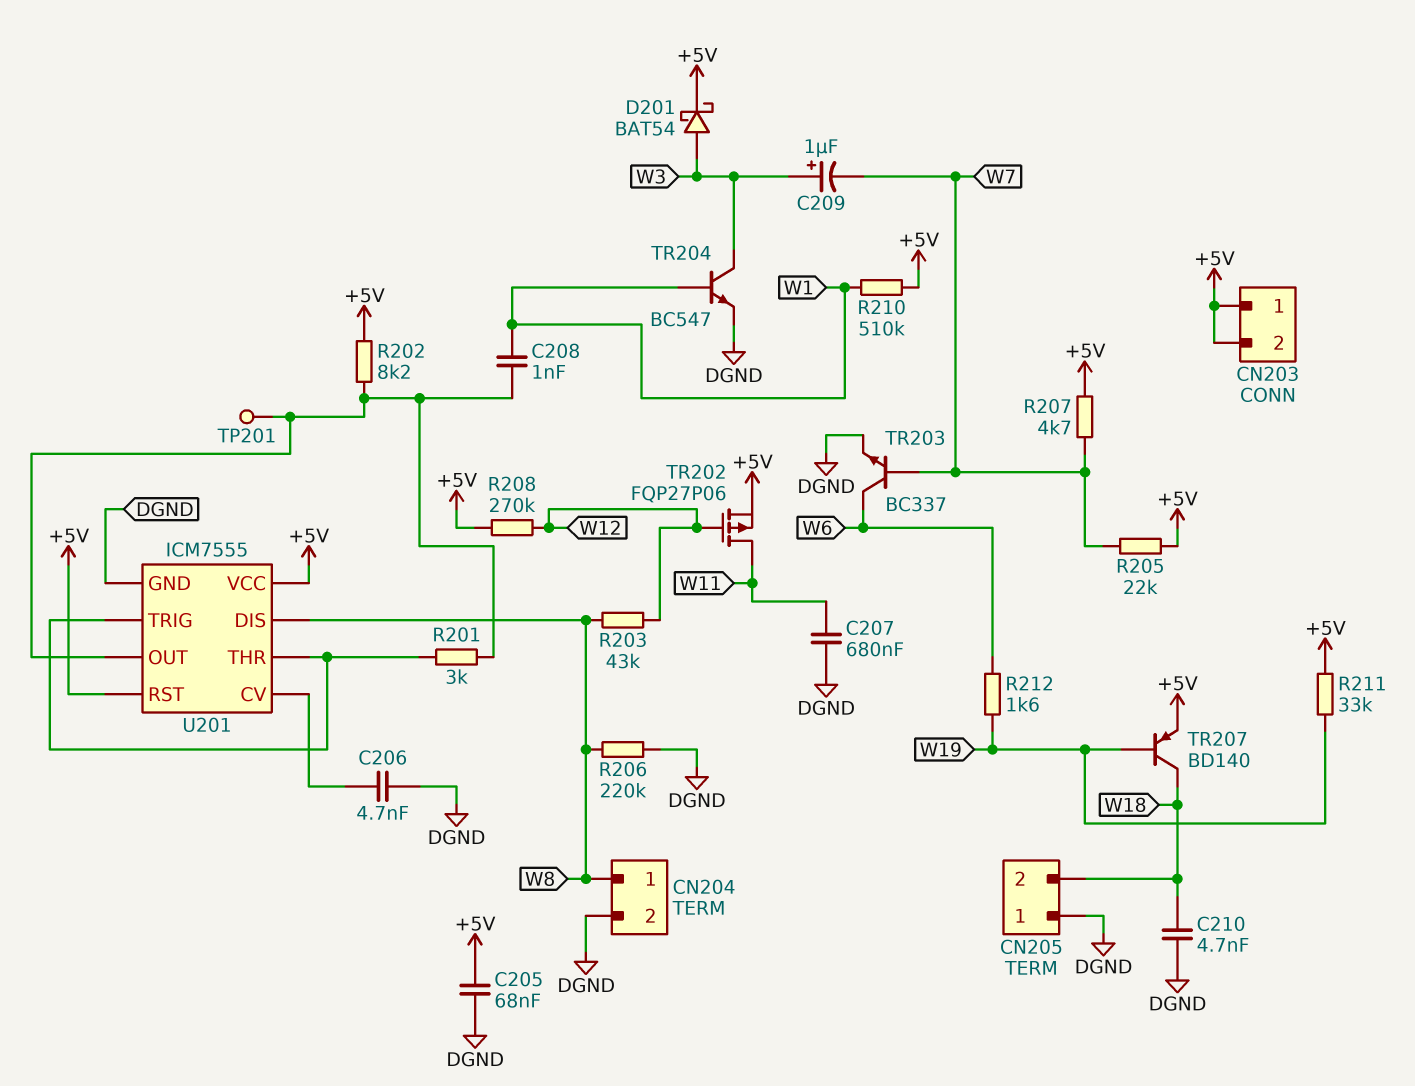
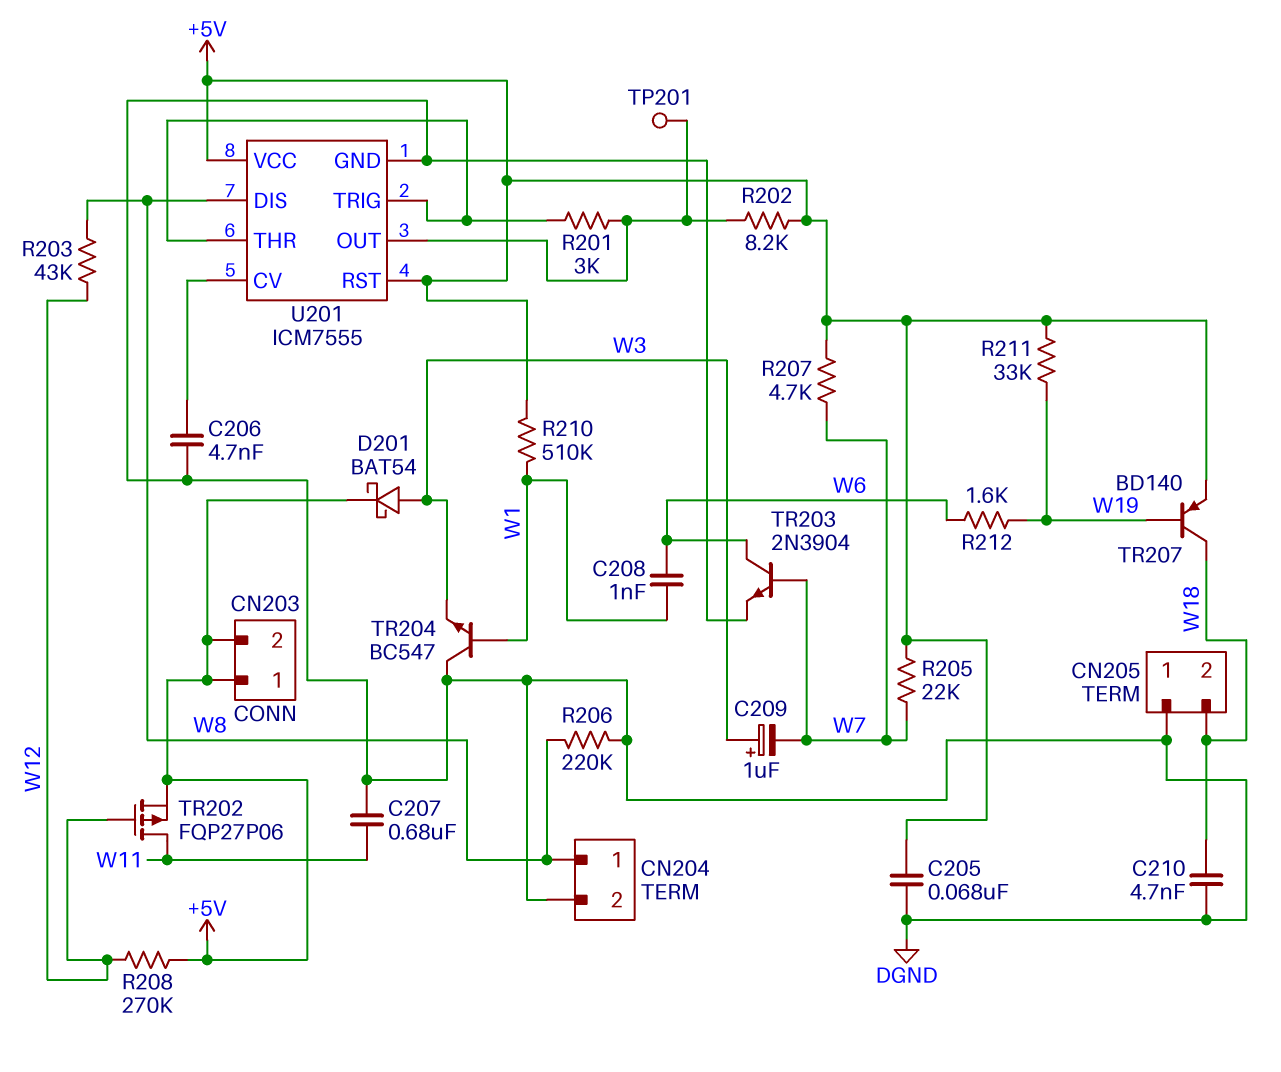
C208: 1nF (U201/OUT, W1) -> 1nF (W1, W6)
TR203: NPN BC337 (B W7, C W6, E DGND) -> NPN 2N3904 (B W7, C W6, E DGND)
TR204: NPN BC547 (B W1, C W3, E DGND) -> NPN BC547 (B W1, C DGND, E W3)

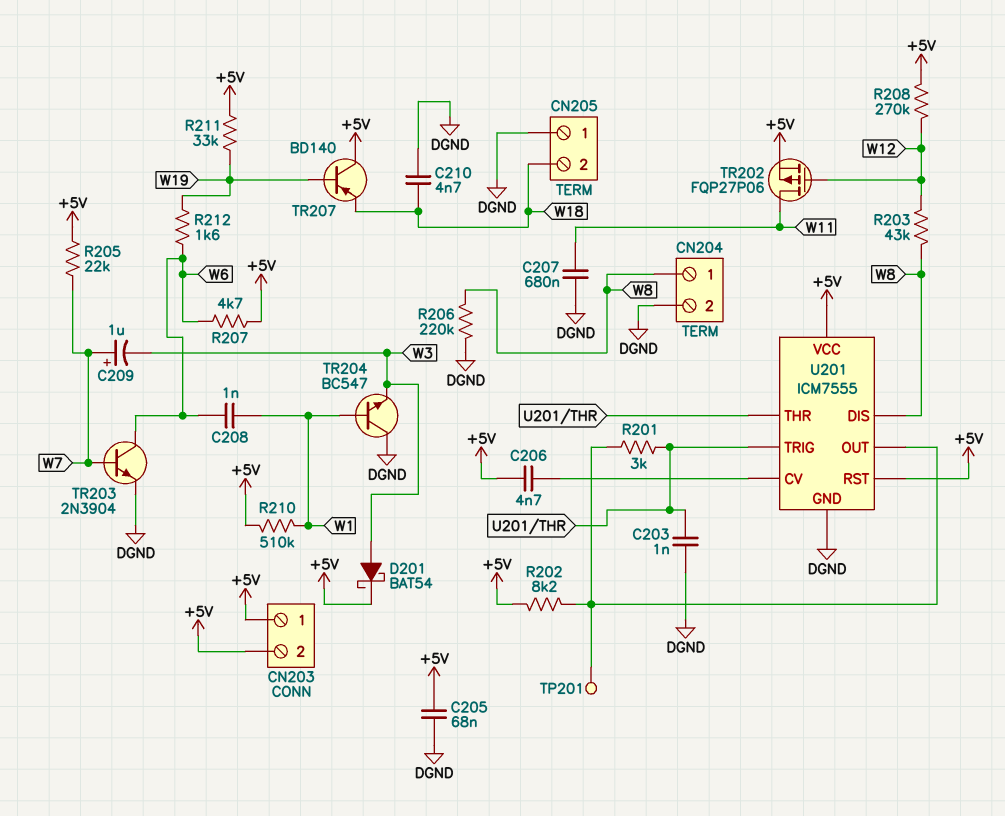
C203: none -> 1nF (DGND, U201/THR)
C206: 4.7nF (DGND, U201/CV) -> 4.7nF (+5V, U201/CV)
C209: 1uF (plus W3, minus W7) -> 1uF (plus W7, minus W3)
R207: 4.7k (+5V, W7) -> 4.7k (+5V, W6)
TR207: PNP BD140 (B W19, C W18, E +5V) -> PNP BD140 (B W19, C +5V, E W18)

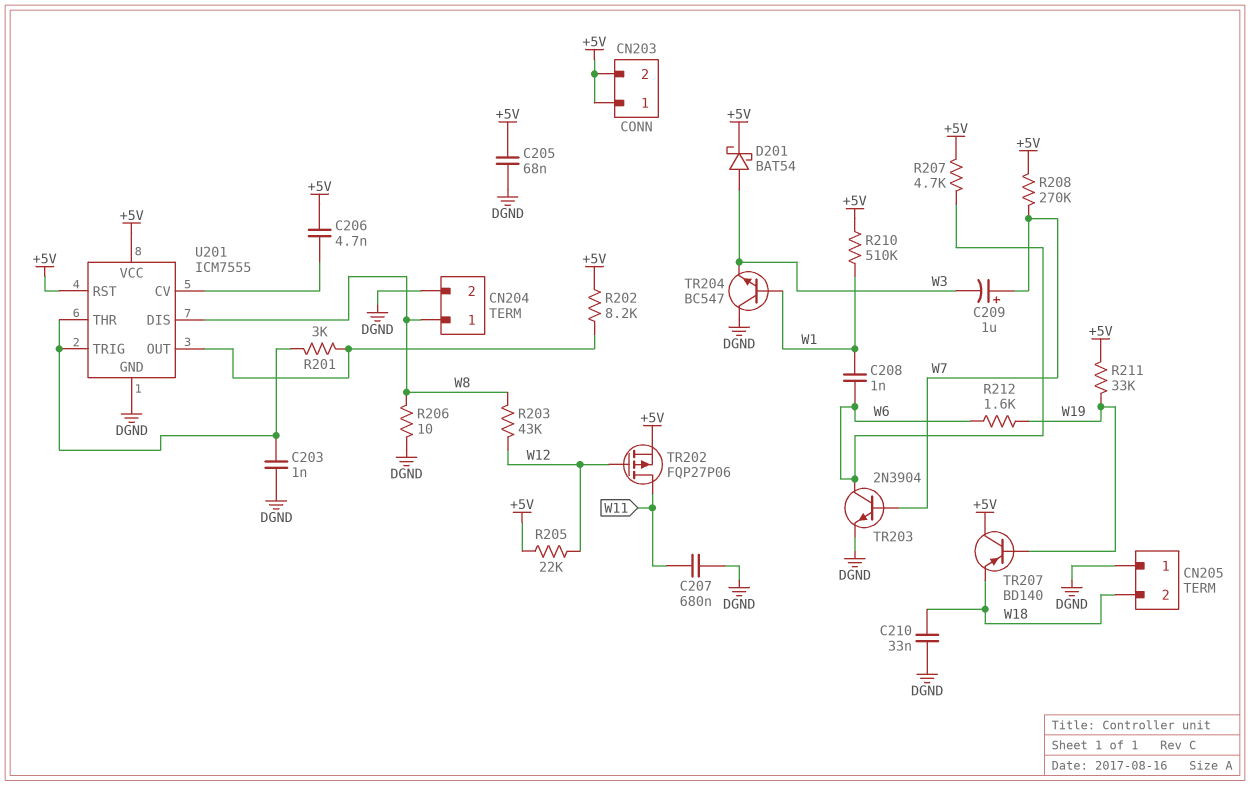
C210: 4.7nF (DGND, W18) -> 33nF (DGND, W18)
R205: 22k (+5V, W7) -> 22k (+5V, W12)
R206: 220k (DGND, W8) -> 10 (DGND, W8)
R208: 270k (+5V, W12) -> 270k (+5V, W7)
TP201: test point (U201/OUT) -> none

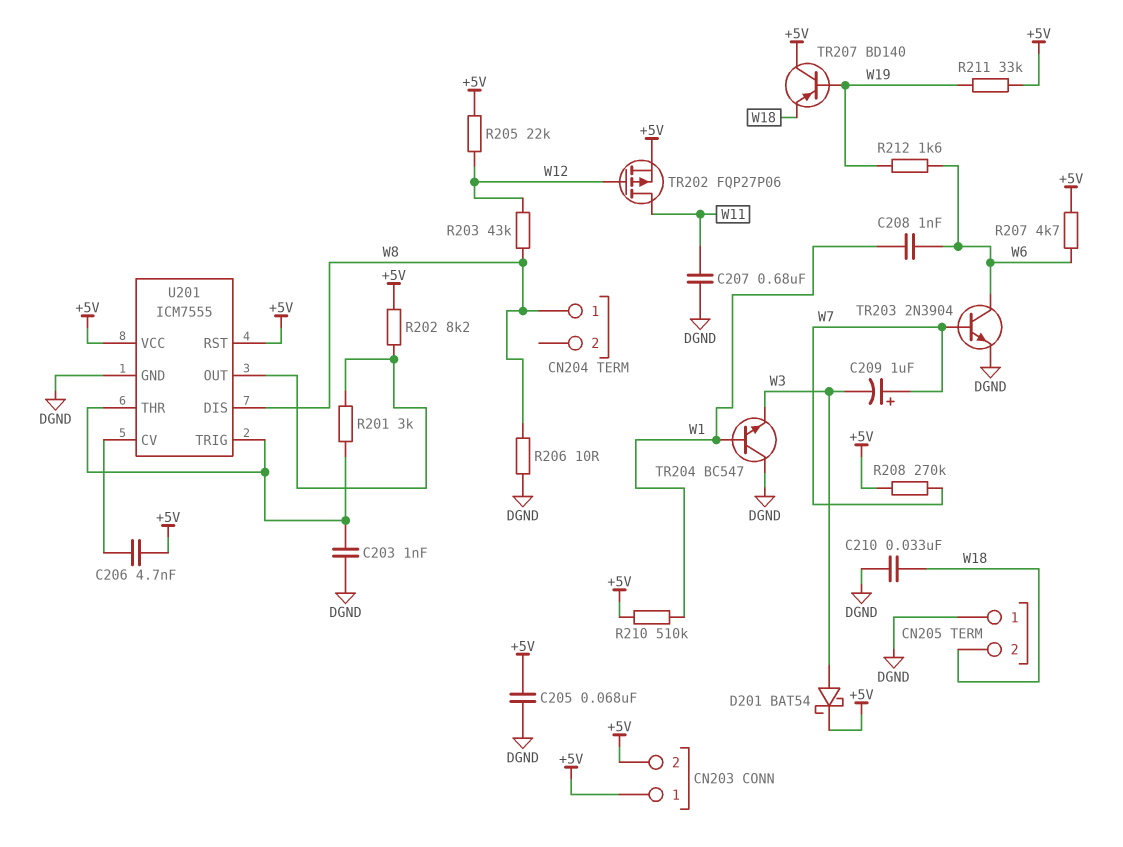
CN204 pin 2: DGND -> none

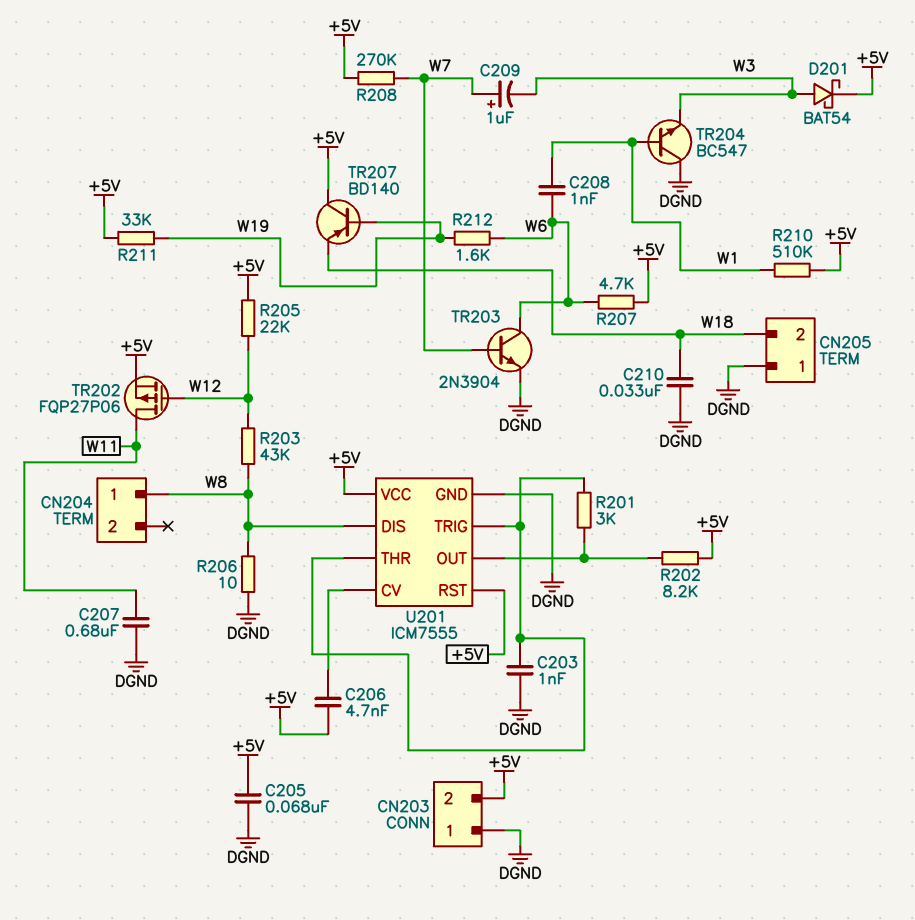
CN203 pin 1: +5V -> DGND

